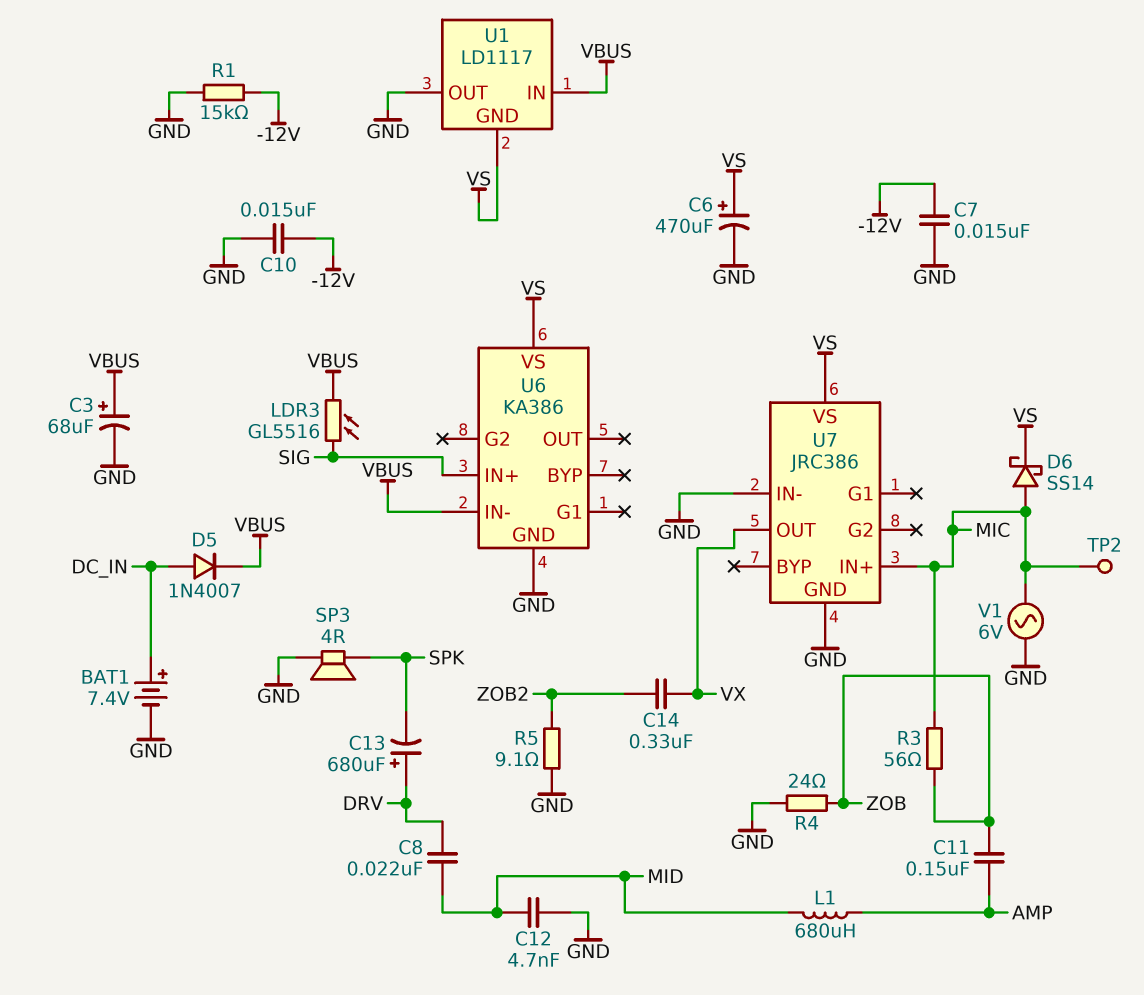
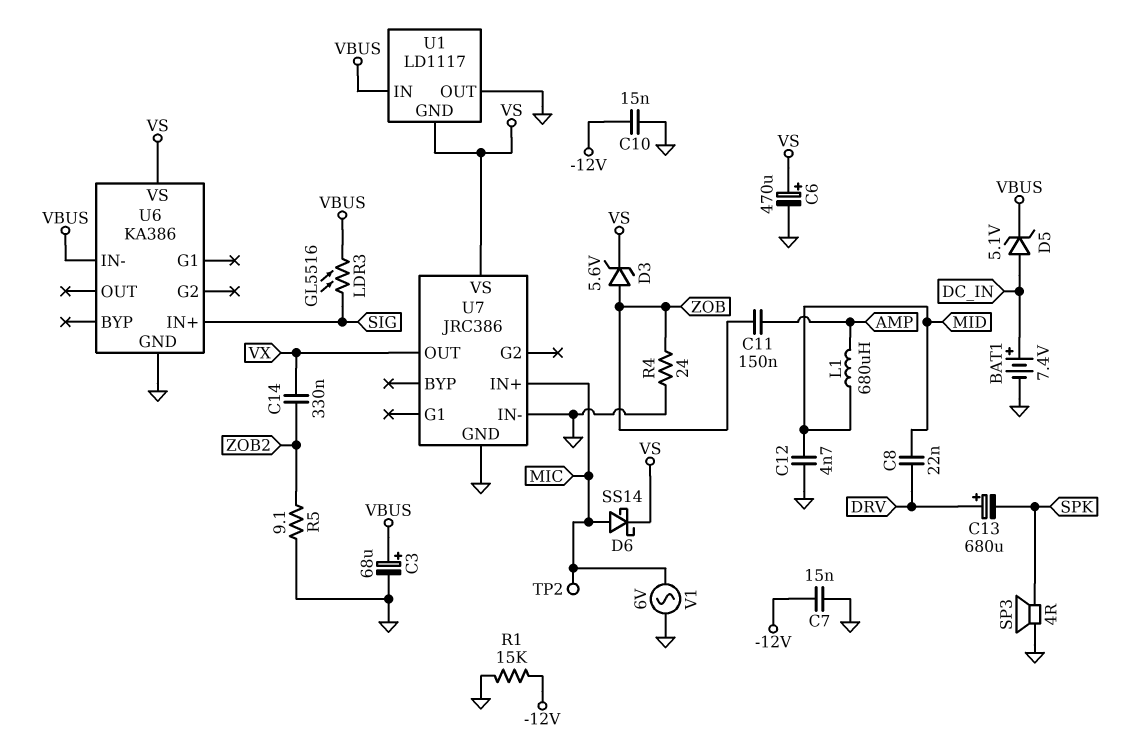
D3: none -> zener 5.6V (A ZOB, K VS)
D5: diode 1N4007 (A DC_IN, K VBUS) -> zener 5.1V (A DC_IN, K VBUS)
R3: 56 (MIC, ZOB) -> none

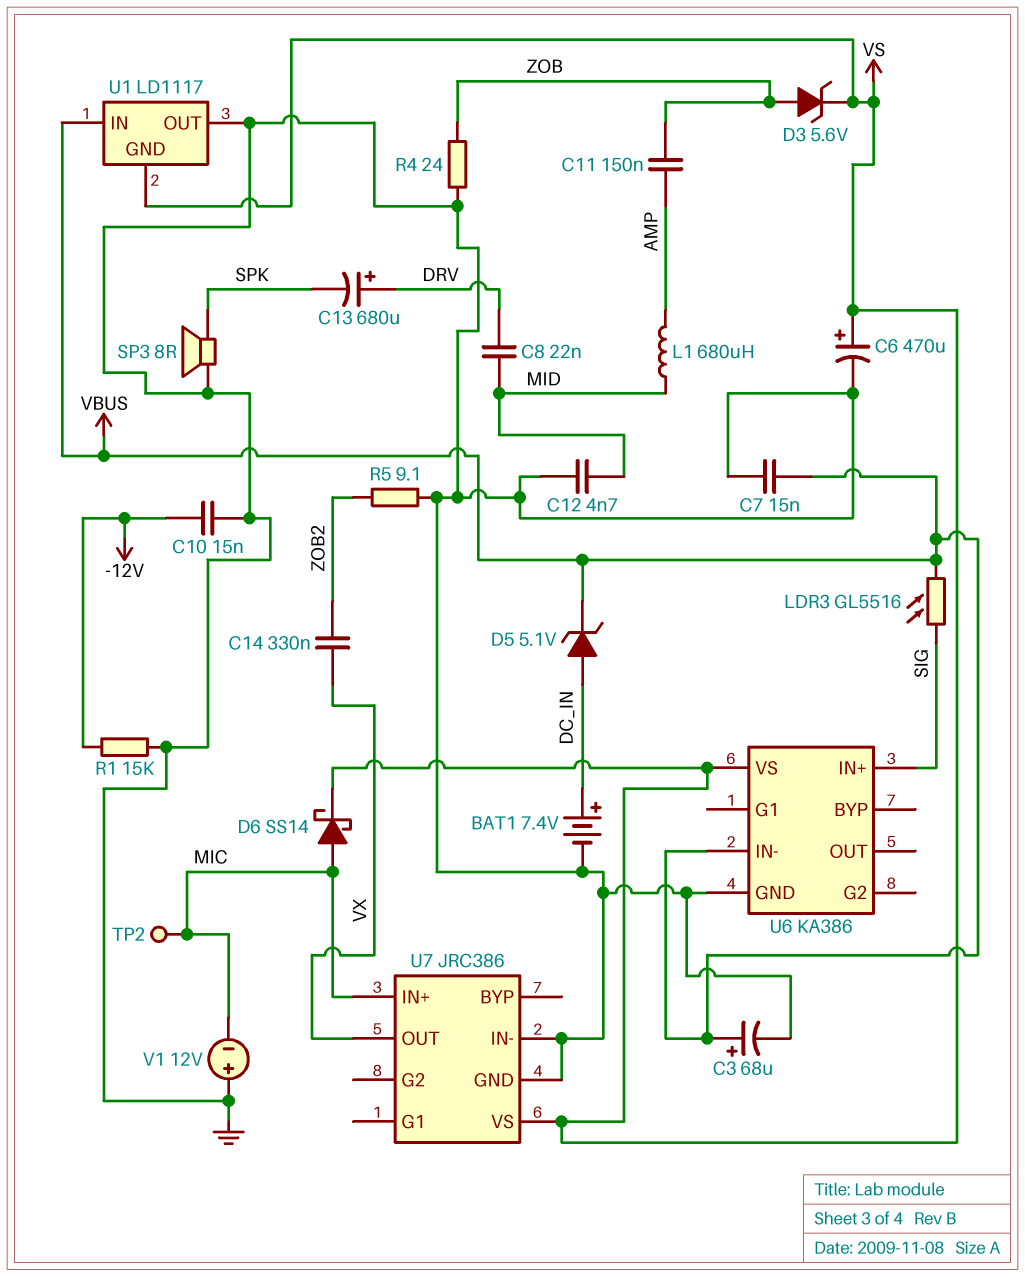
C7: 15nF (-12V, GND) -> 15nF (GND, VBUS)
SP3: speaker 4R (GND, SPK) -> speaker 8R (GND, SPK)
V1: AC 6V (GND, MIC) -> 12V (plus GND, minus MIC)

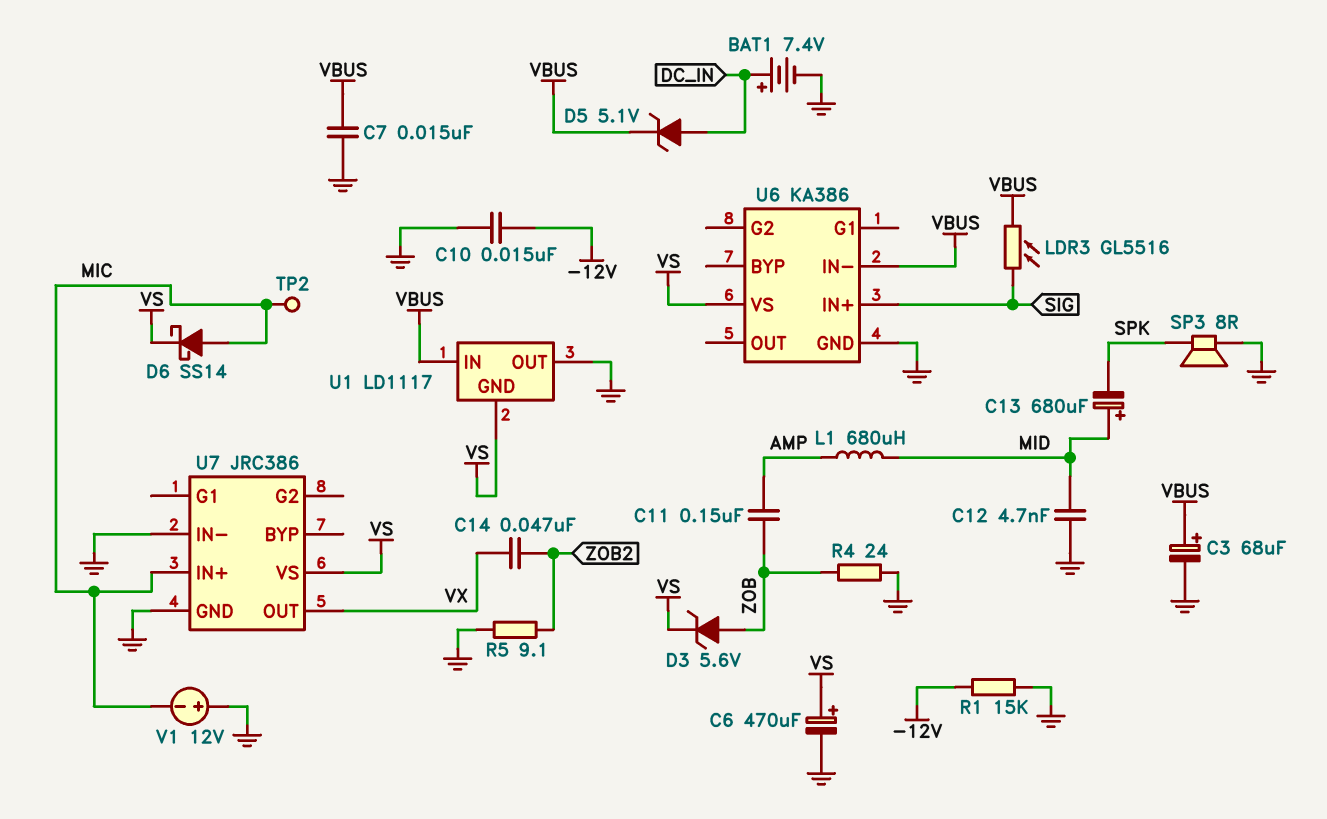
C8: 22nF (DRV, MID) -> none
C13: 680uF (plus DRV, minus SPK) -> 680uF (plus MID, minus SPK)
C14: 330nF (VX, ZOB2) -> 47nF (VX, ZOB2)

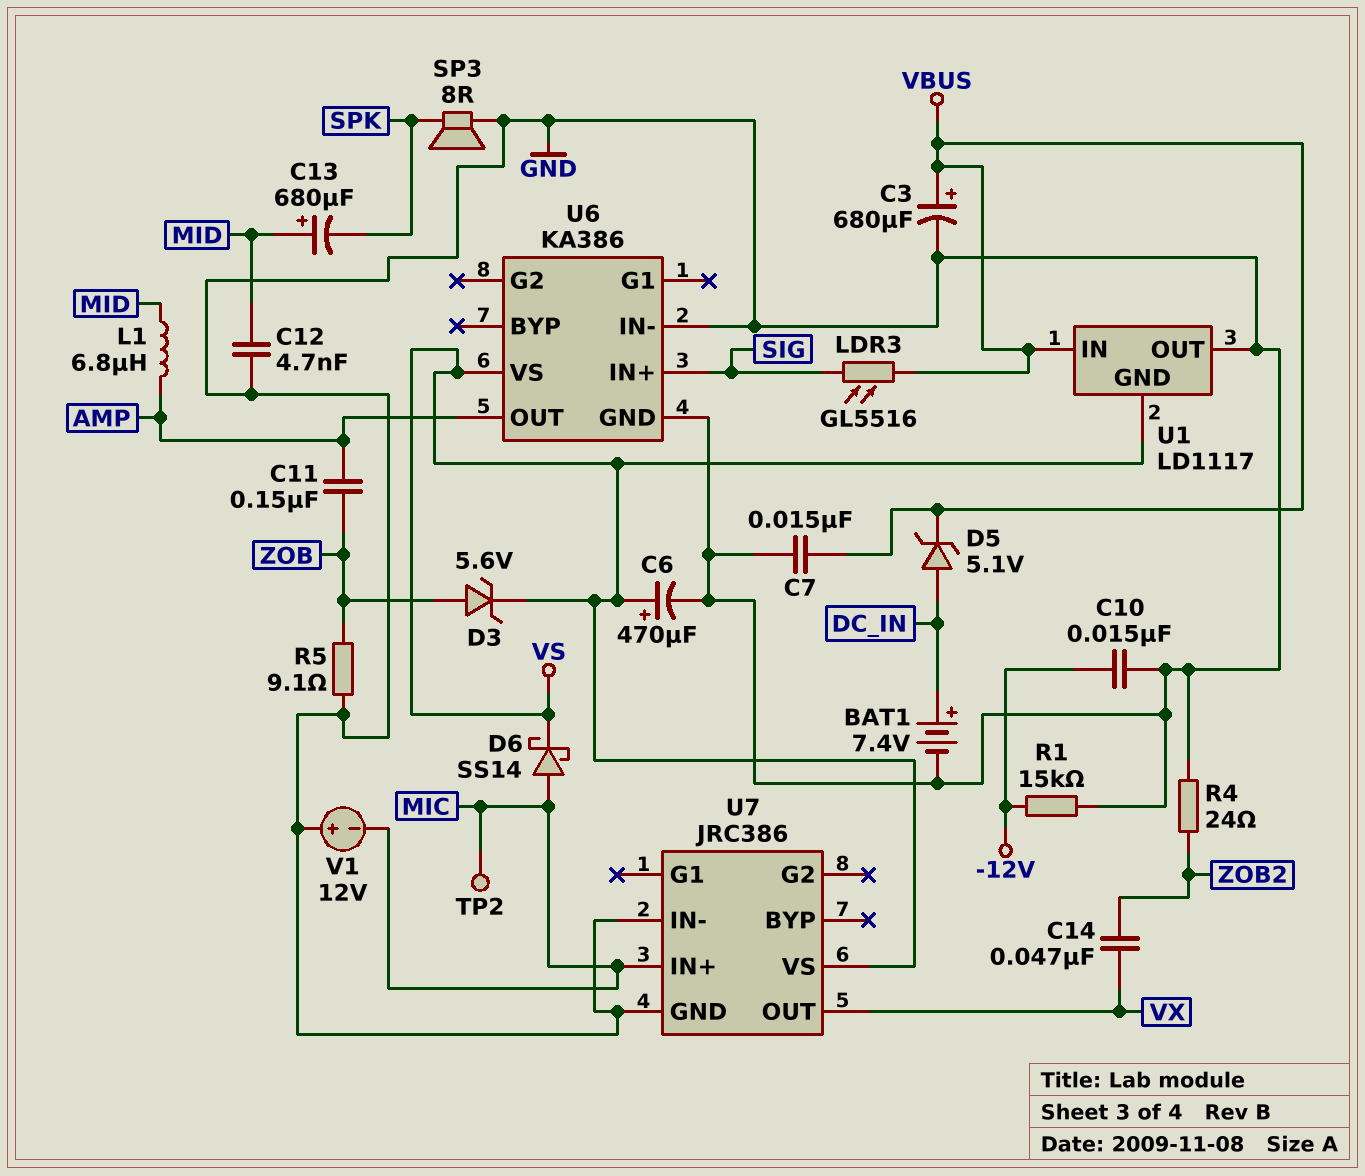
C3: 68uF (plus VBUS, minus GND) -> 680uF (plus VBUS, minus GND)
L1: 680uH (AMP, MID) -> 6.8uH (AMP, MID)
R4: 24 (GND, ZOB) -> 24 (GND, ZOB2)
R5: 9.1 (GND, ZOB2) -> 9.1 (GND, ZOB)
U6 pin IN-: VBUS -> GND
U6 pin OUT: none -> AMP

